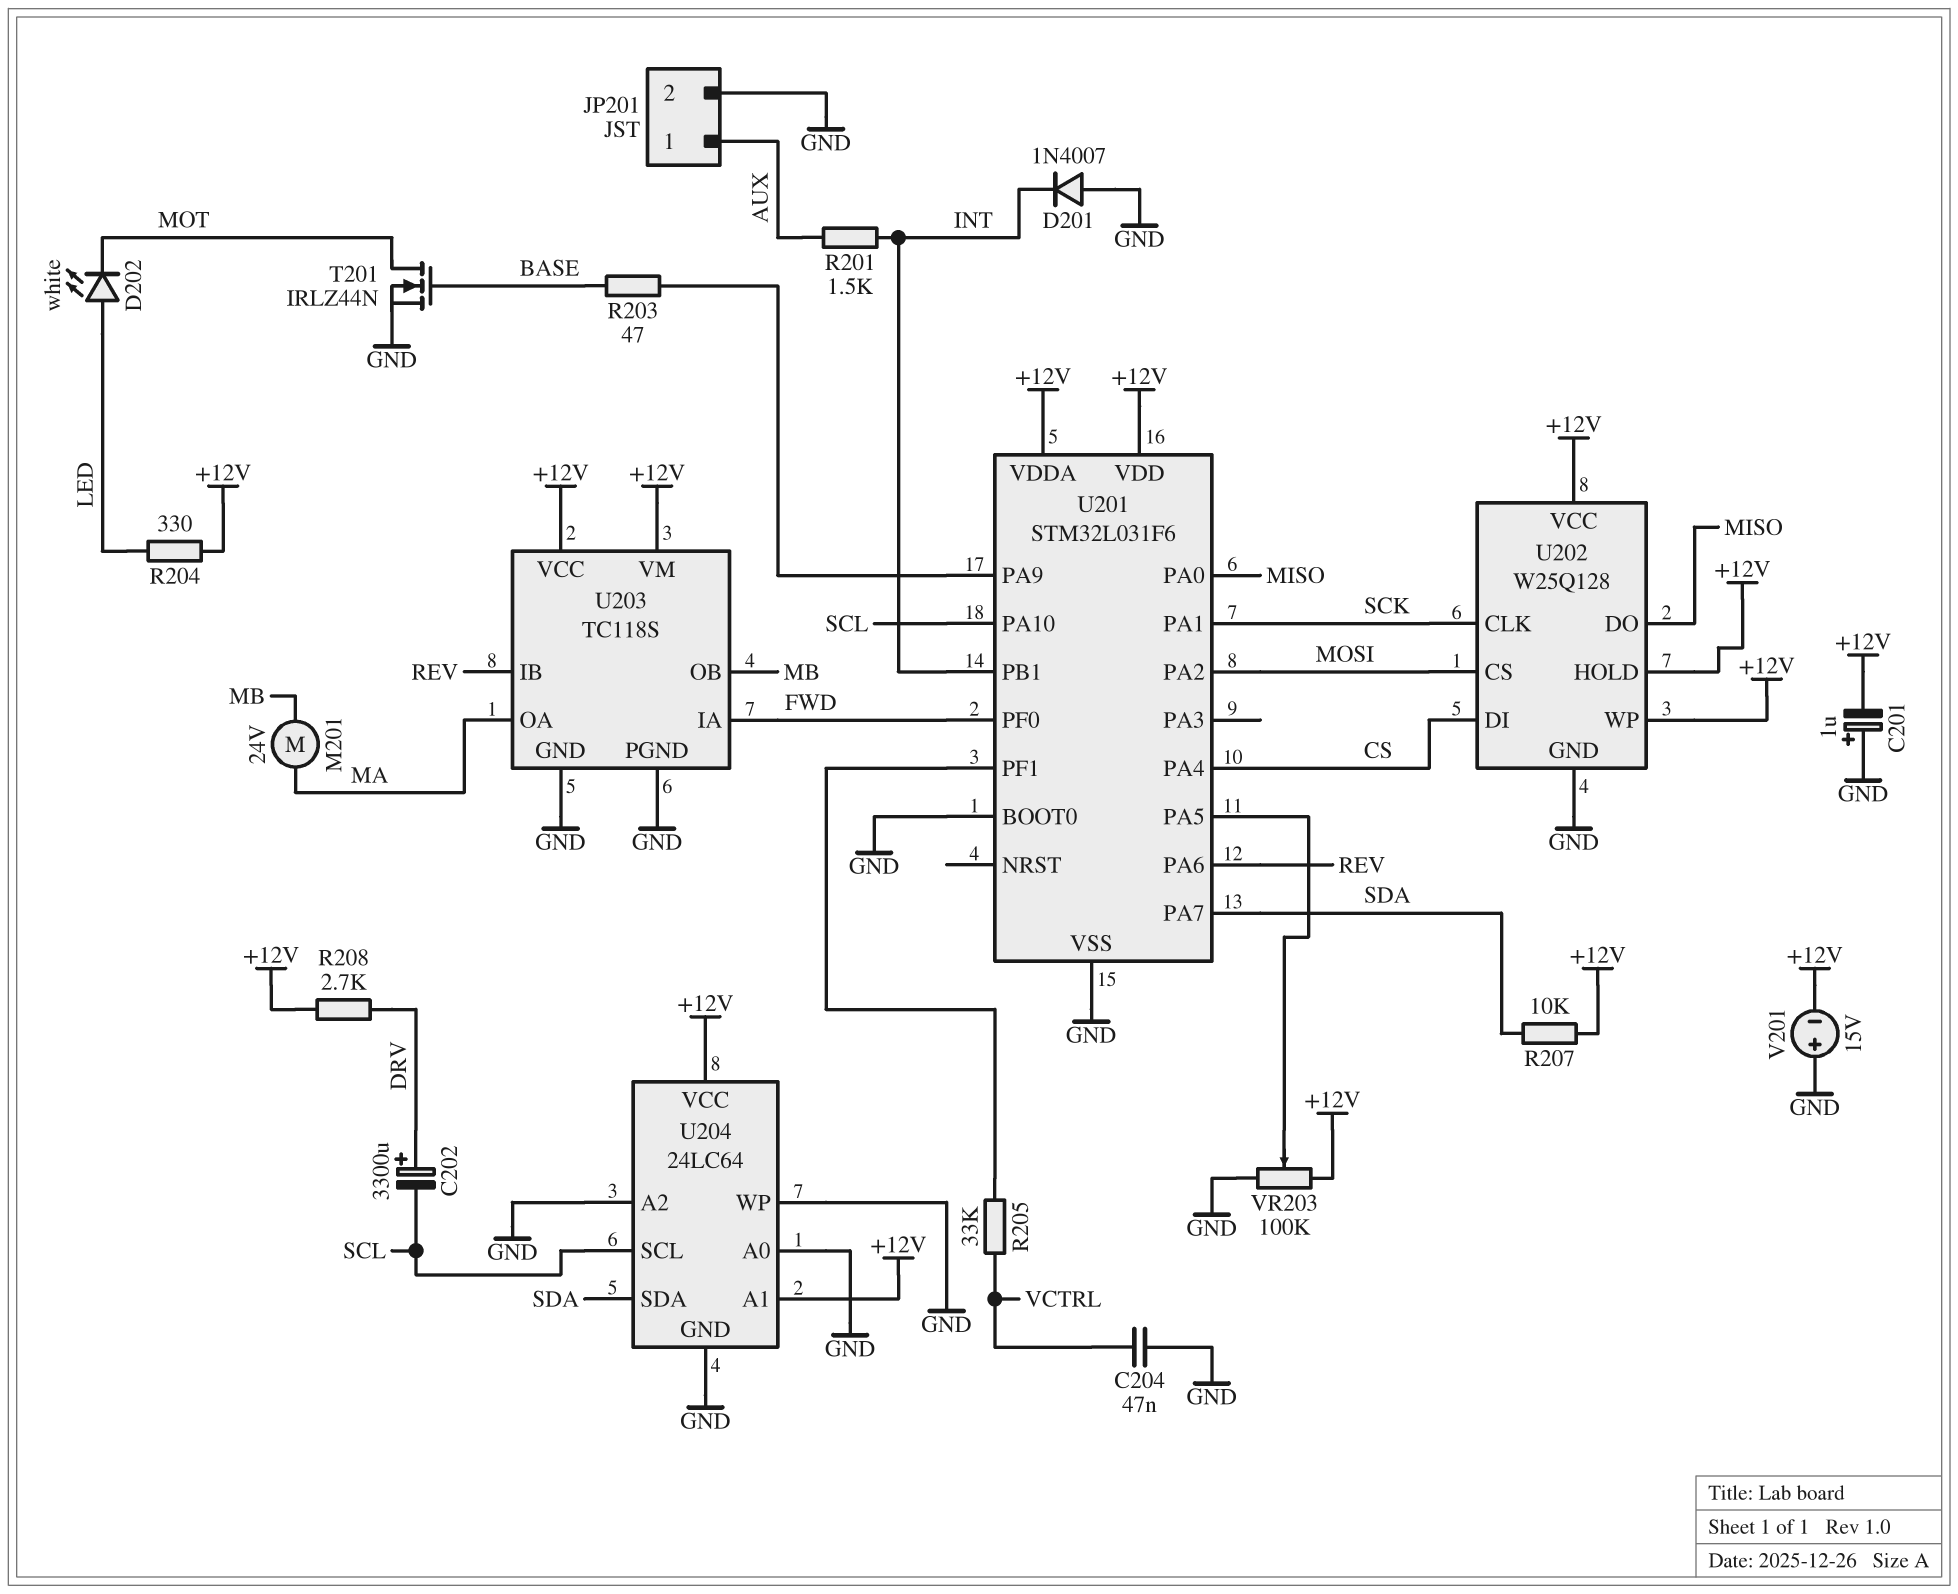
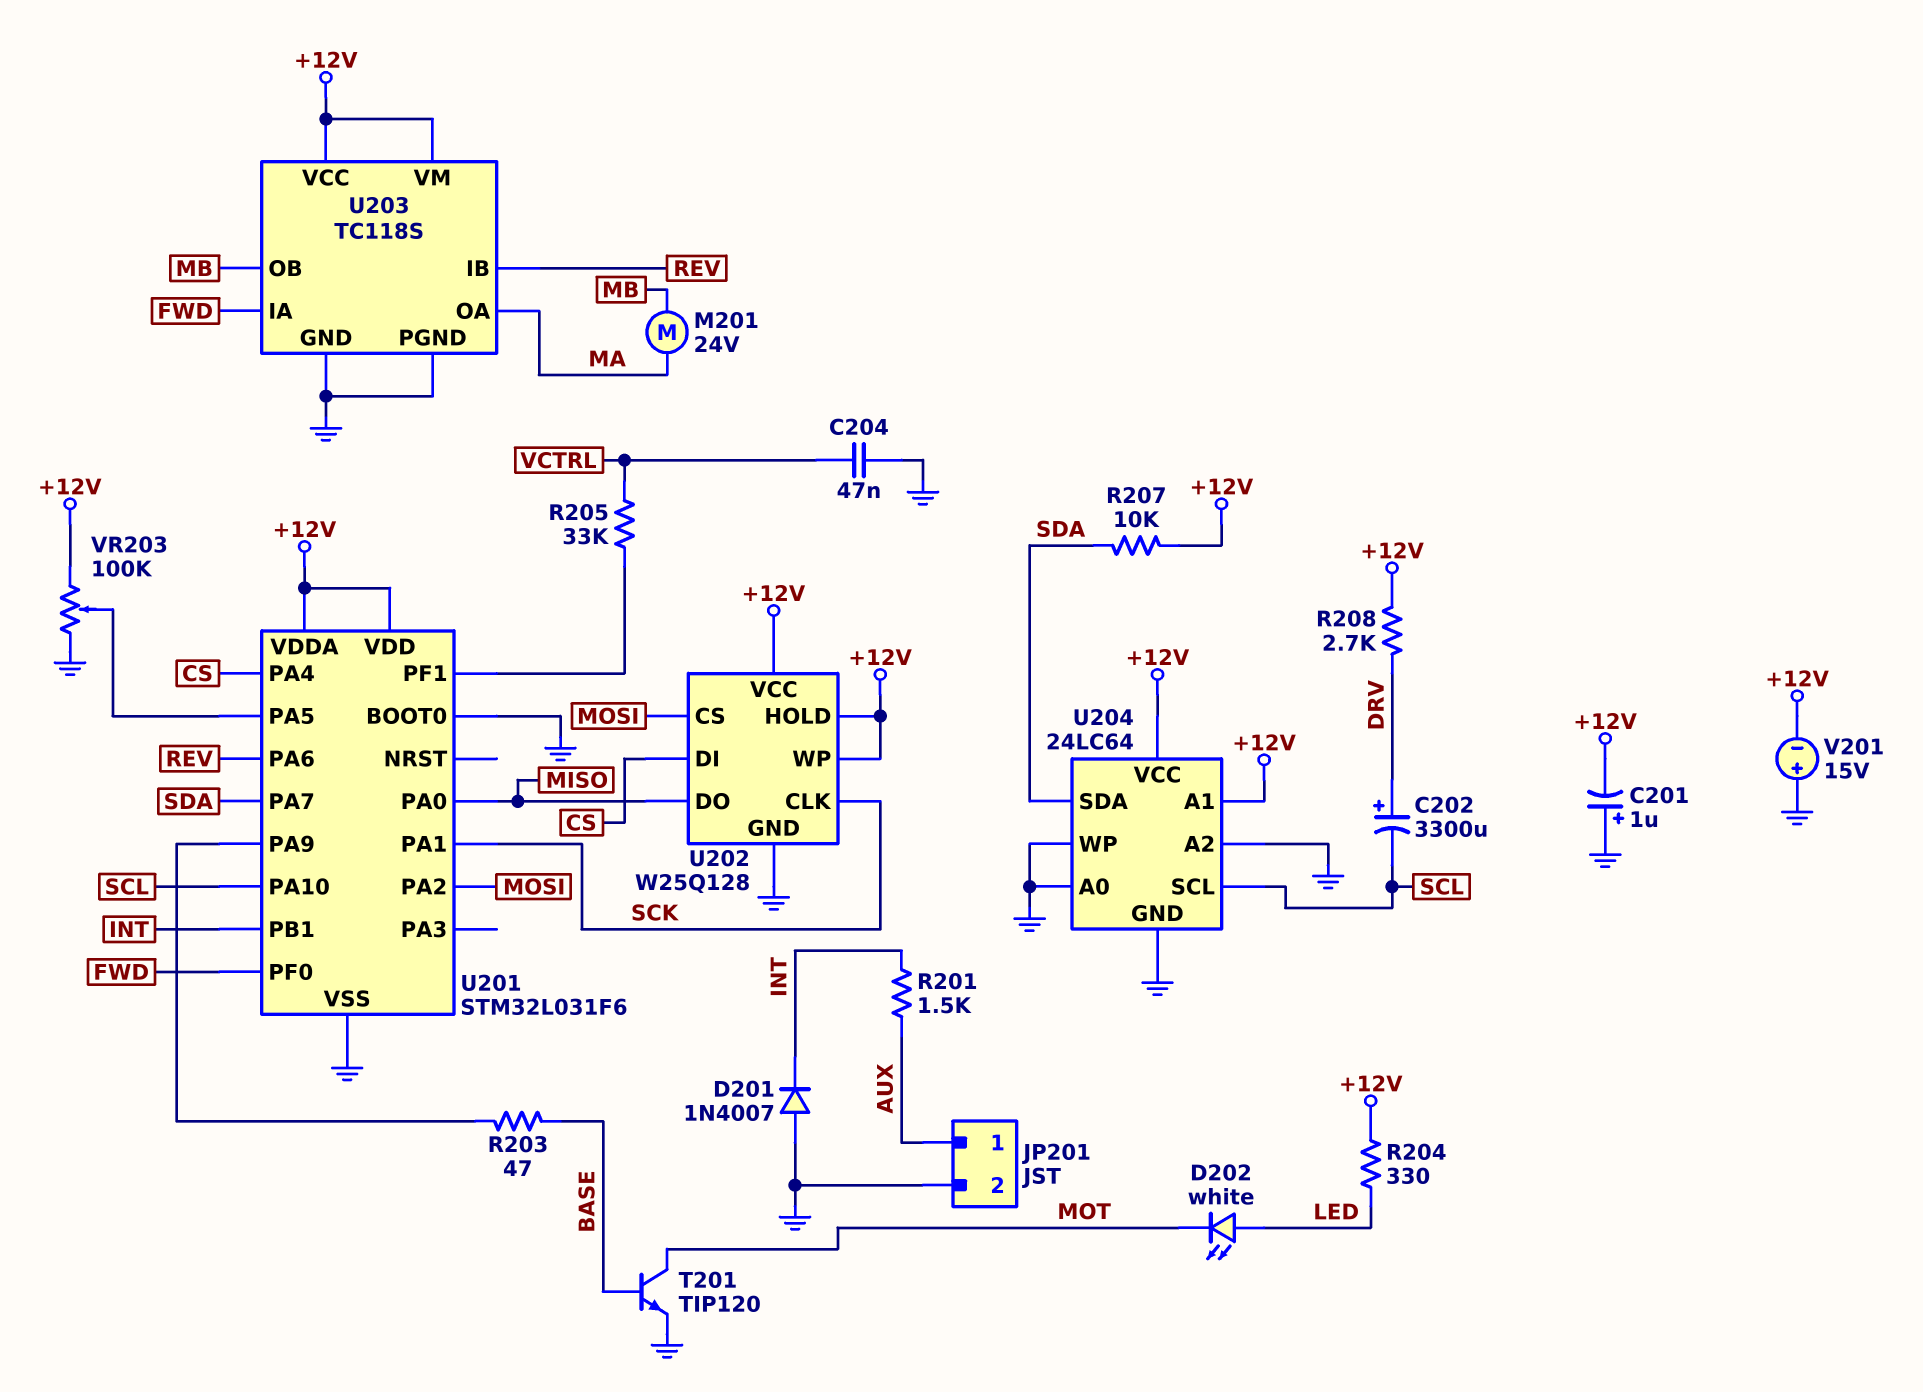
T201: NMOS IRLZ44N (G BASE, D MOT, S GND) -> NPN TIP120 (B BASE, C MOT, E GND)

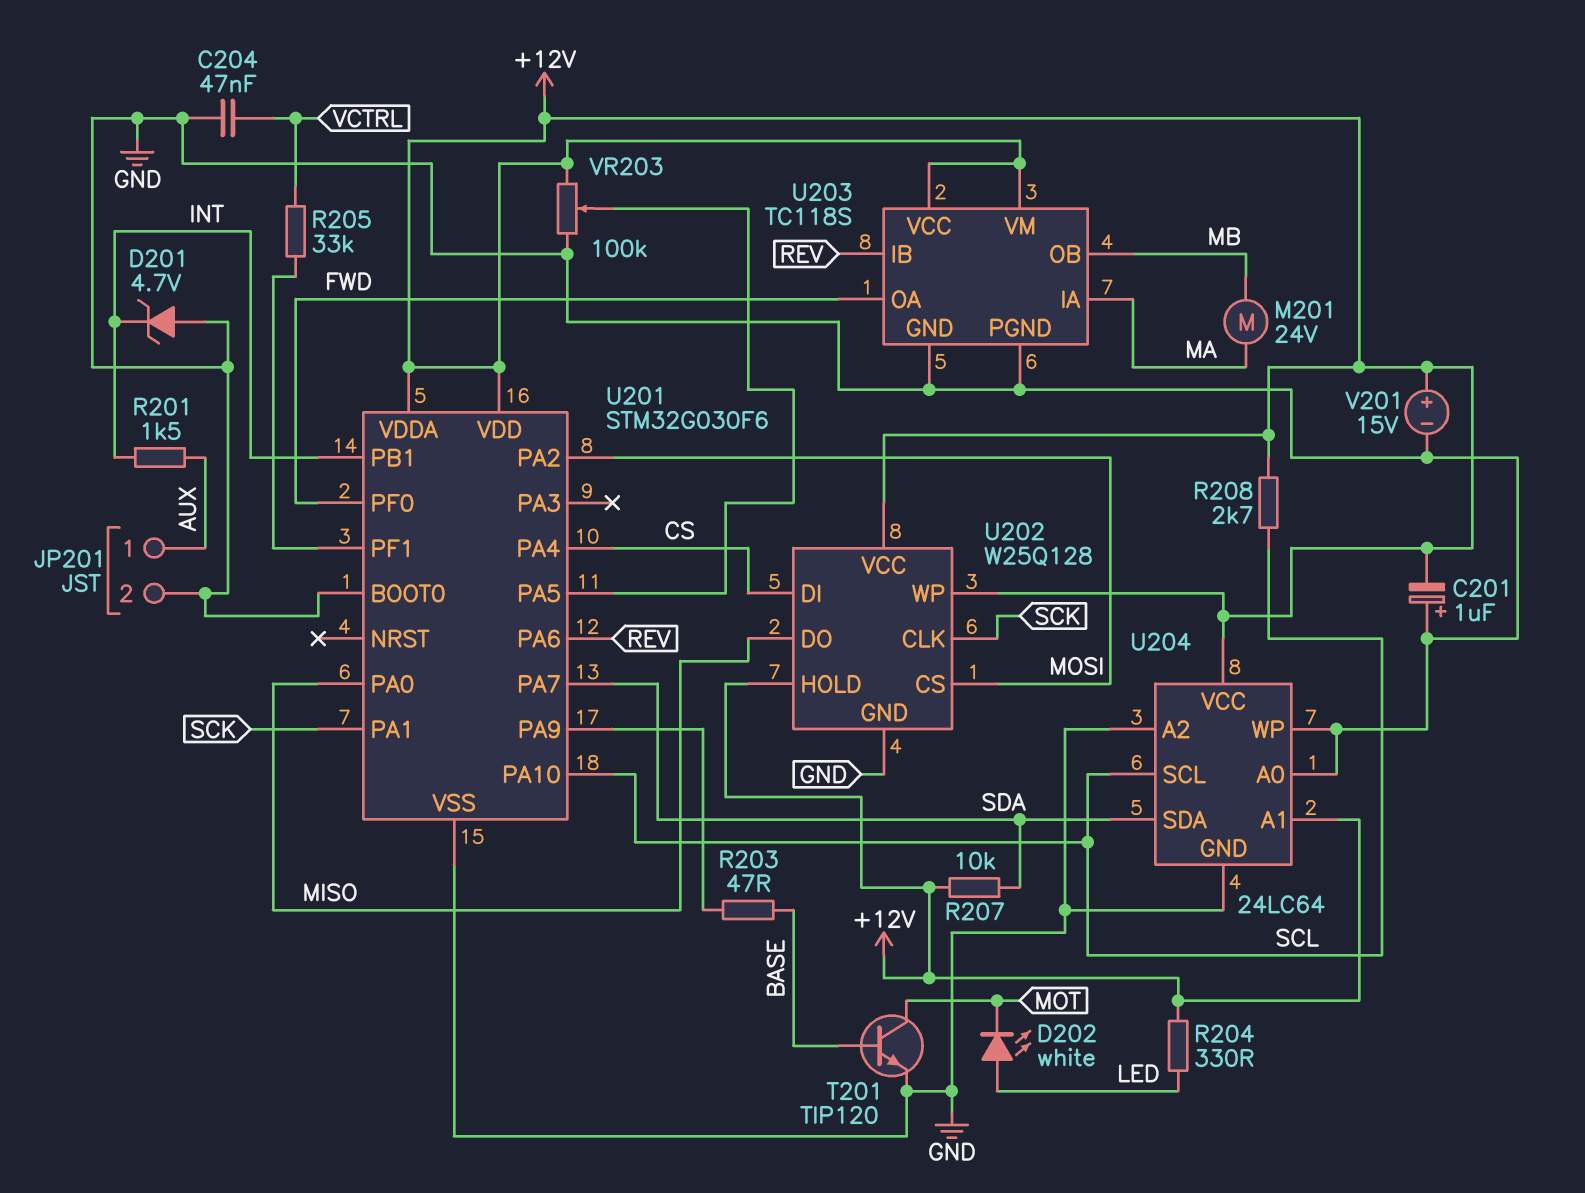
C202: 3300uF (plus DRV, minus SCL) -> none
D201: diode 1N4007 (A GND, K INT) -> zener 4.7V (A GND, K INT)
R208: 2.7k (+12V, DRV) -> 2.7k (+12V, SCL)
U201: STM32L031F6 -> STM32G030F6
U203 pin IA: FWD -> MA
U203 pin OA: MA -> FWD
V201: 15V (plus GND, minus +12V) -> 15V (plus +12V, minus GND)

